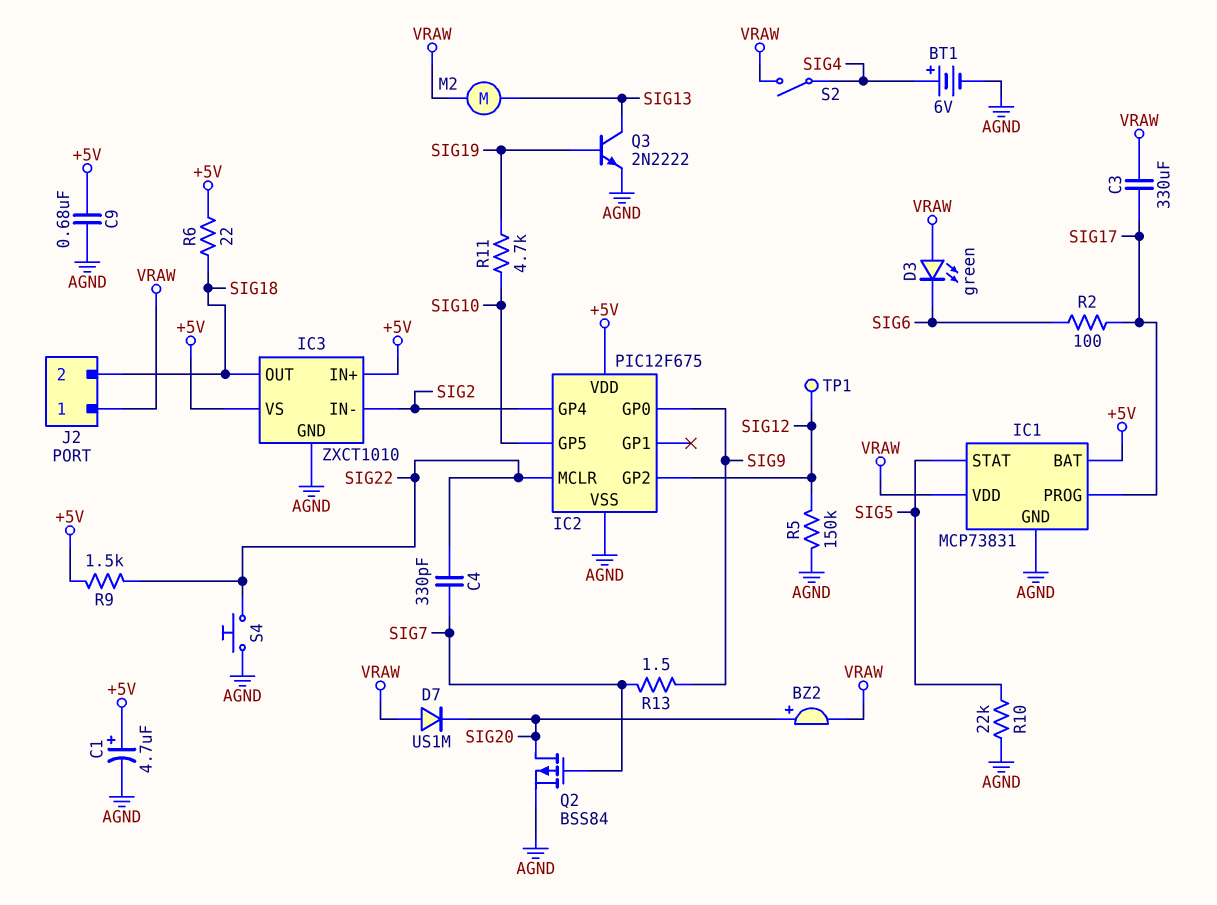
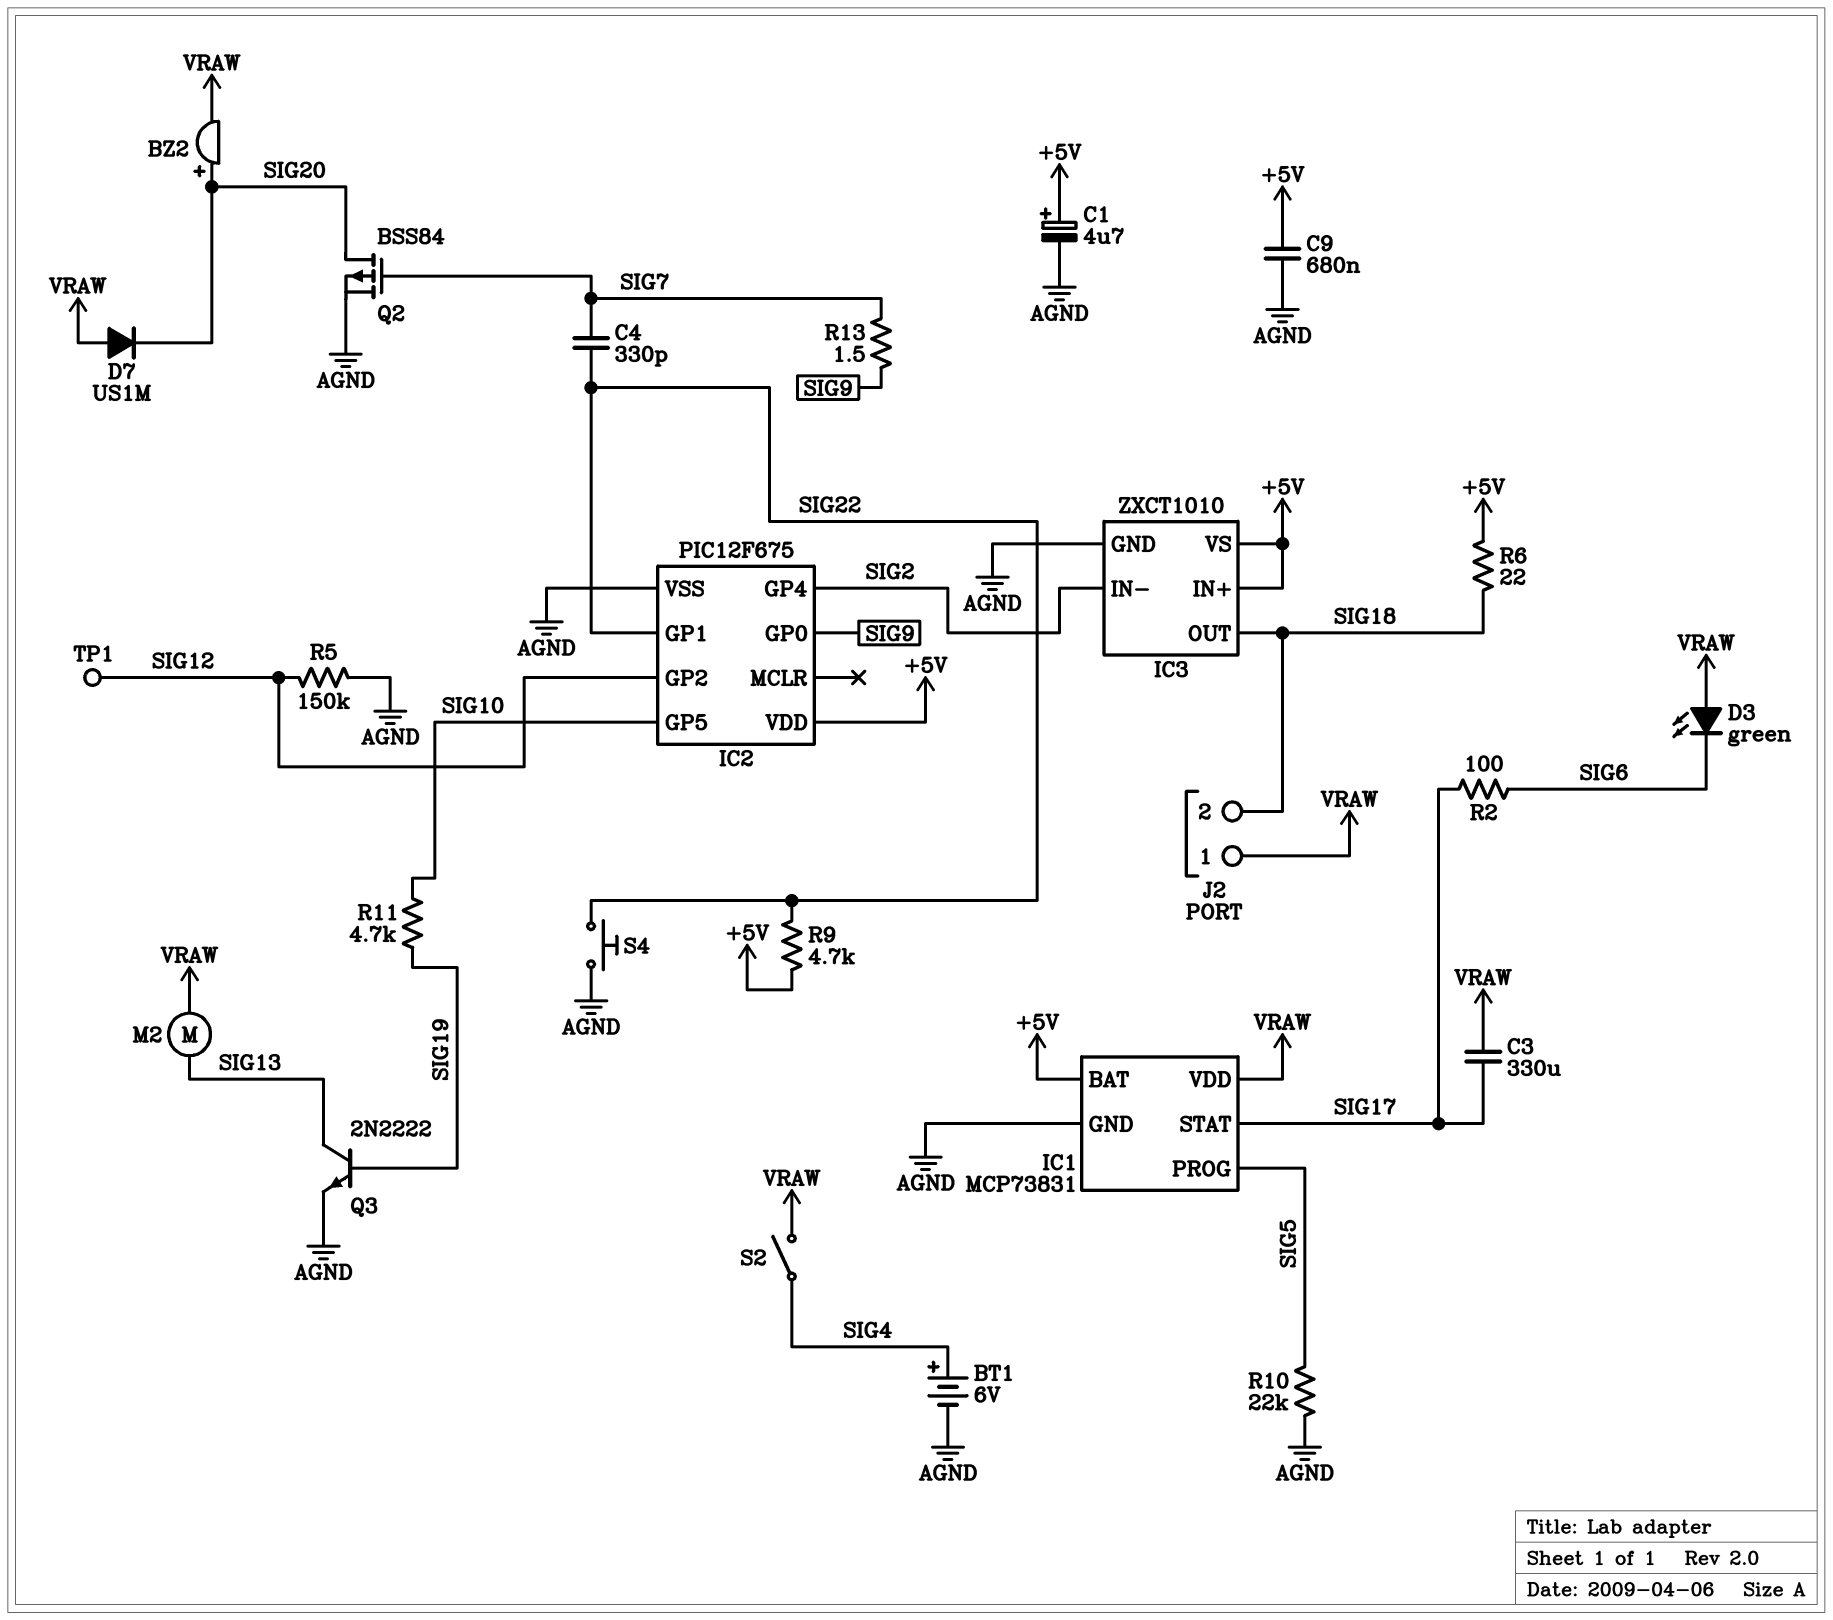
IC1 pin PROG: SIG17 -> SIG5
IC1 pin STAT: SIG5 -> SIG17
IC2 pin GP1: none -> SIG22
IC2 pin MCLR: SIG22 -> none
R9: 1.5k (+5V, SIG22) -> 4.7k (+5V, SIG22)

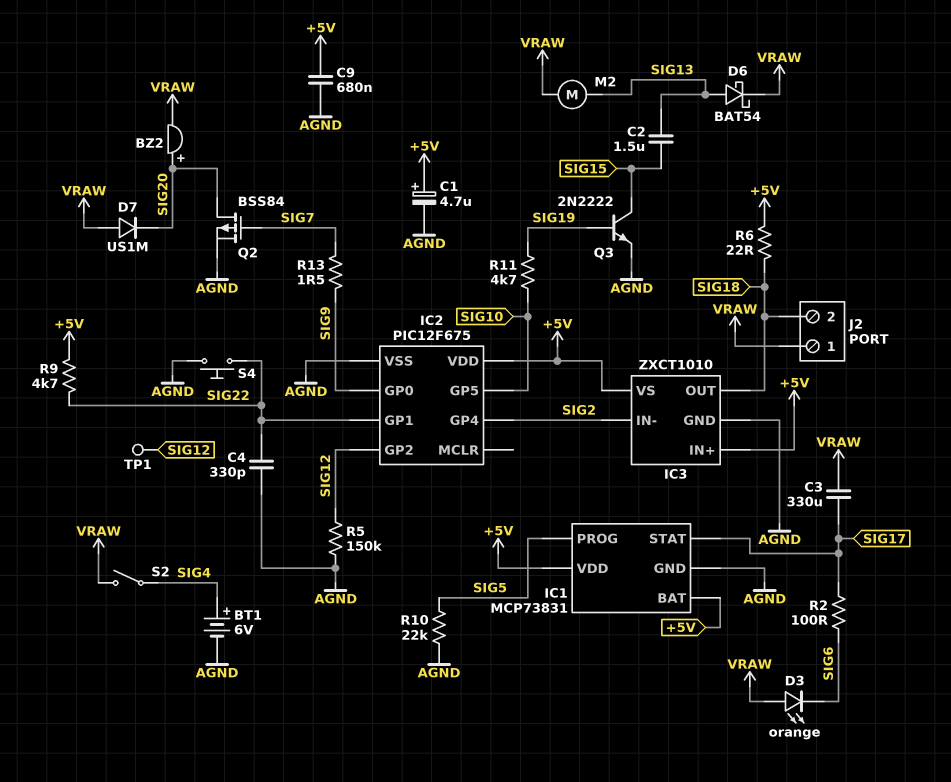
C2: none -> 1.5uF (SIG13, SIG15)
C4: 330pF (SIG7, SIG22) -> 330pF (AGND, SIG22)
D3: LED green (A VRAW, K SIG6) -> LED orange (A VRAW, K SIG6)
D6: none -> schottky BAT54 (A SIG13, K VRAW)
IC1 pin VDD: VRAW -> +5V
Q3: NPN 2N2222 (B SIG19, C SIG13, E AGND) -> NPN 2N2222 (B SIG19, C SIG15, E AGND)

